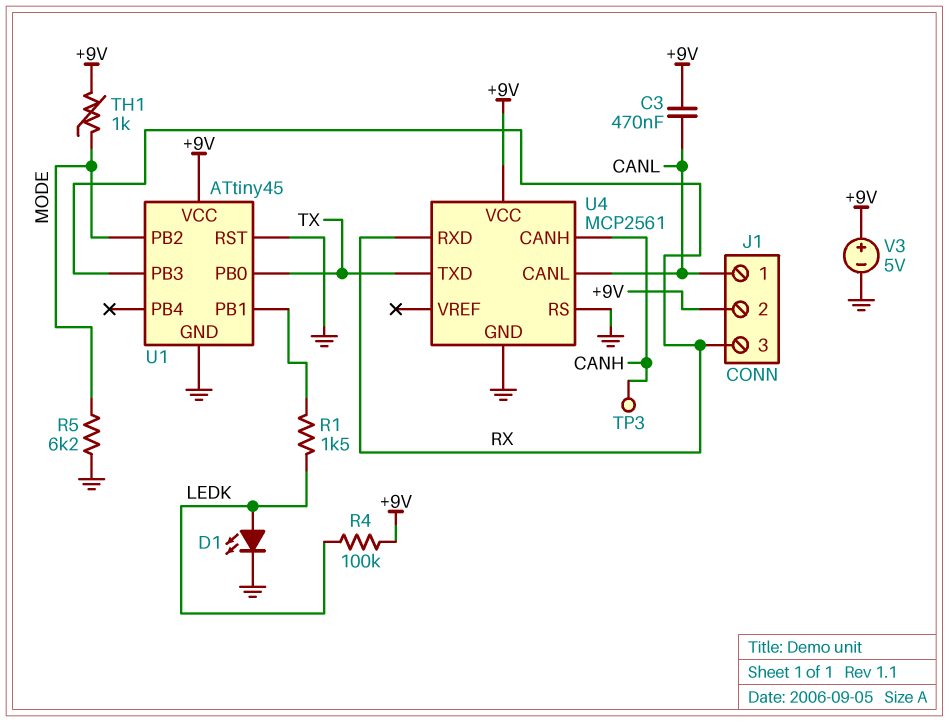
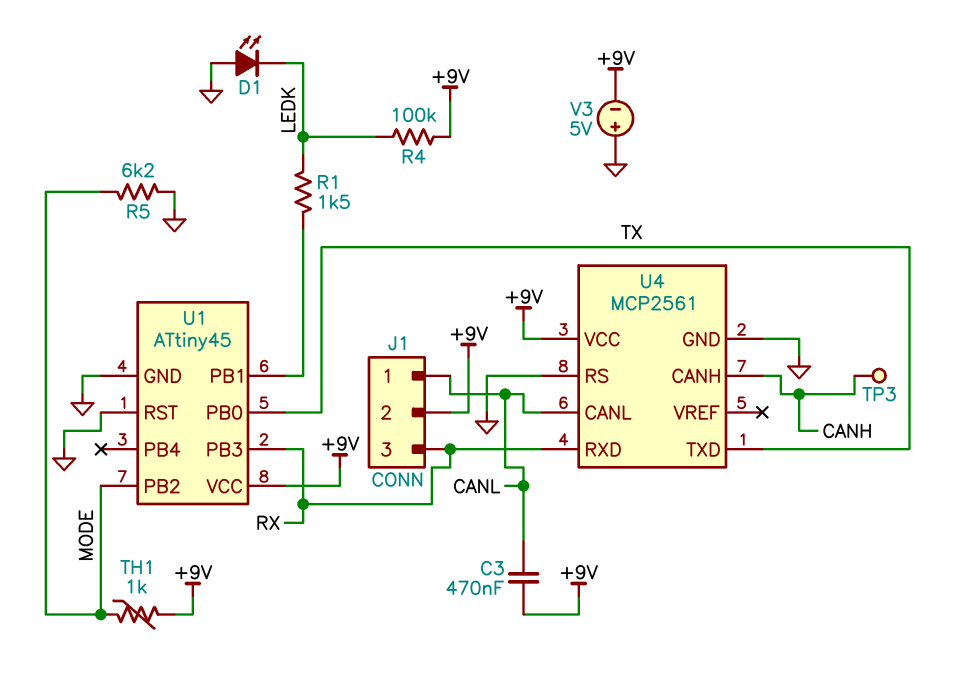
D1: LED (A LEDK, K GND) -> LED (A GND, K LEDK)
V3: 5V (plus +9V, minus GND) -> 5V (plus GND, minus +9V)

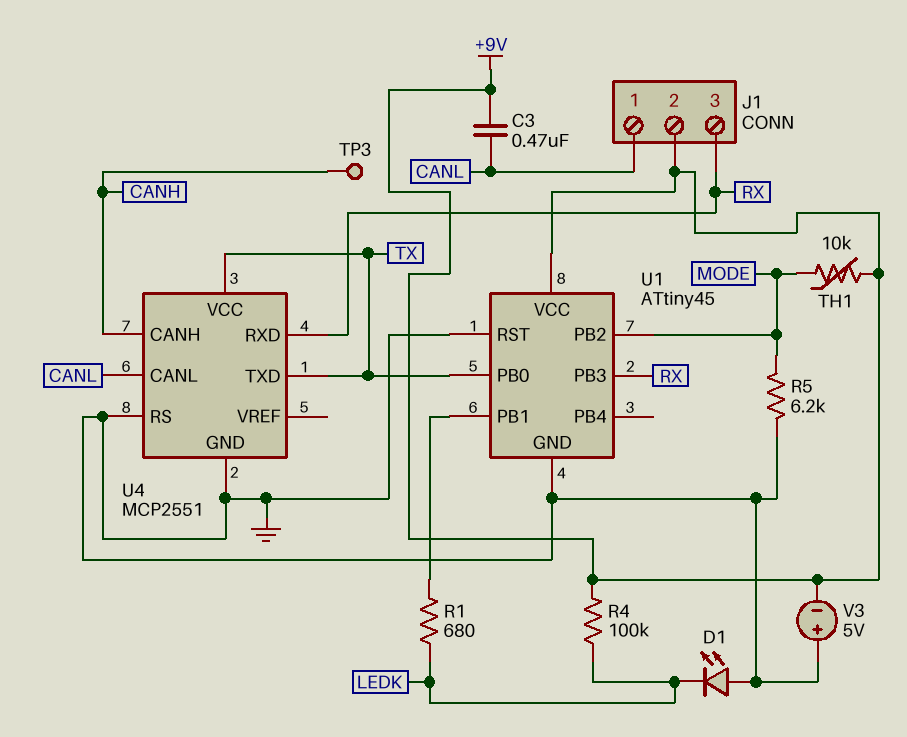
R1: 1.5k (LEDK, U1/PB1) -> 680 (LEDK, U1/PB1)
TH1: 1k (+9V, MODE) -> 10k (+9V, MODE)
U4: MCP2561 -> MCP2551
U4 pin VCC: +9V -> TX

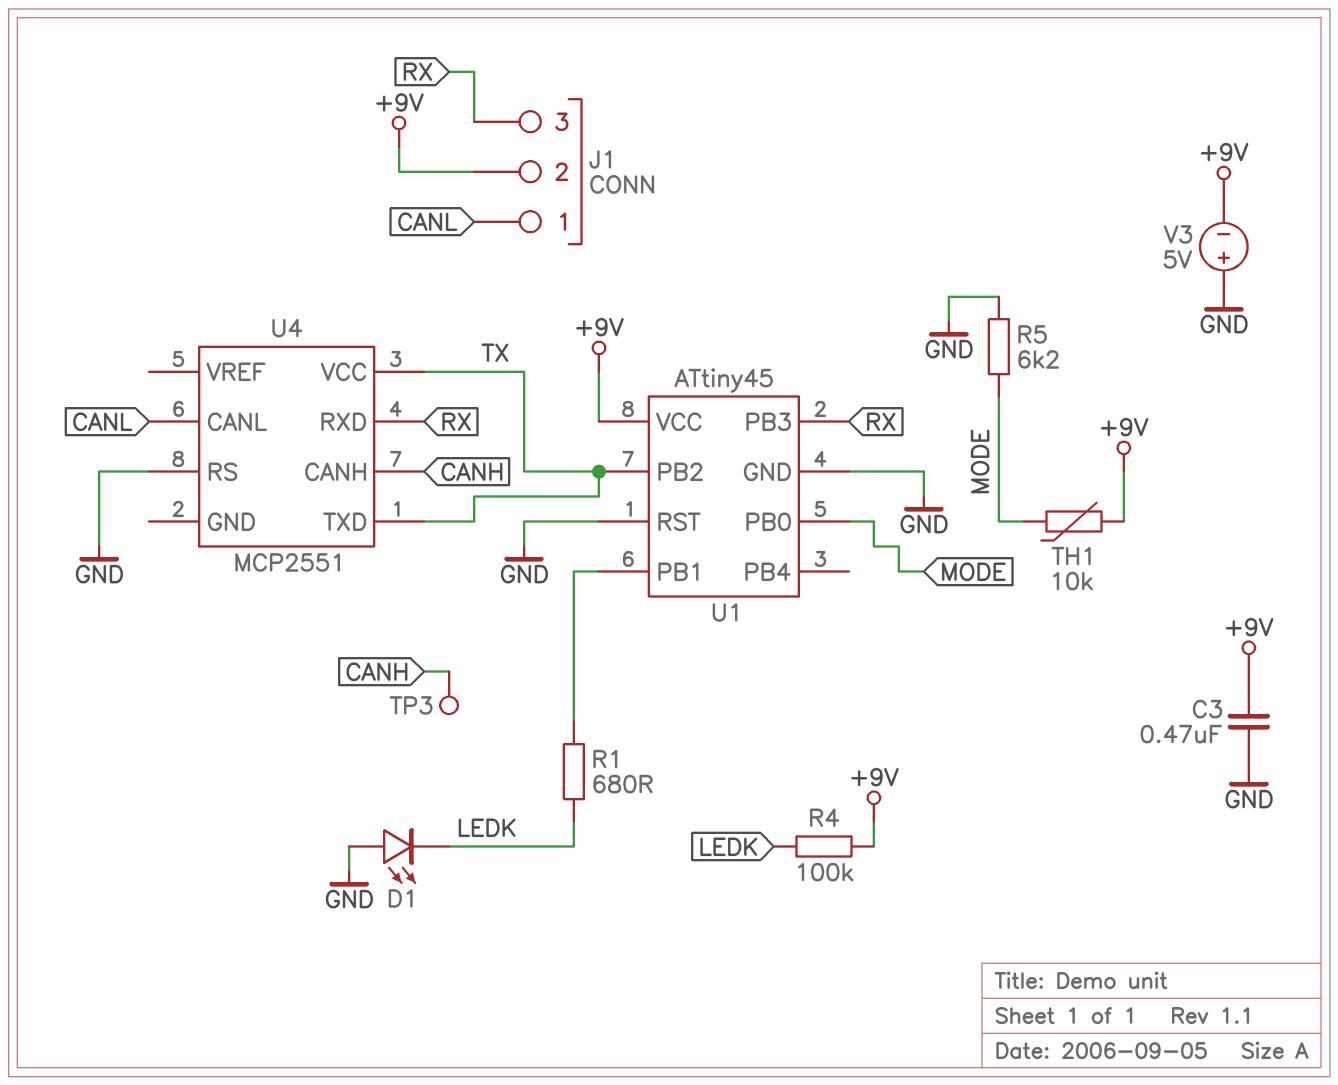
C3: 470nF (+9V, CANL) -> 470nF (+9V, GND)
U1 pin PB0: TX -> MODE
U1 pin PB2: MODE -> TX
U4 pin GND: GND -> none

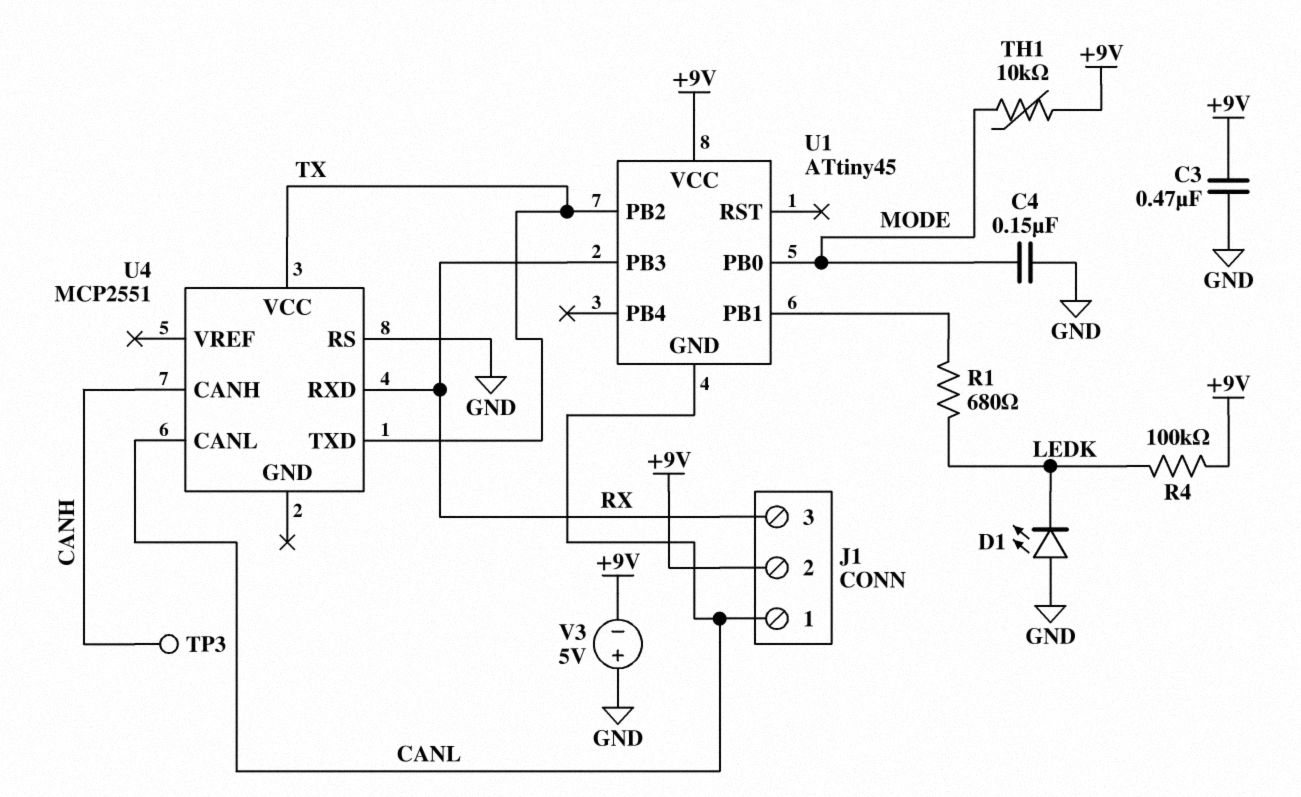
C4: none -> 150nF (GND, MODE)
R5: 6.2k (GND, MODE) -> none
U1 pin GND: GND -> CANL
U1 pin RST: GND -> none

